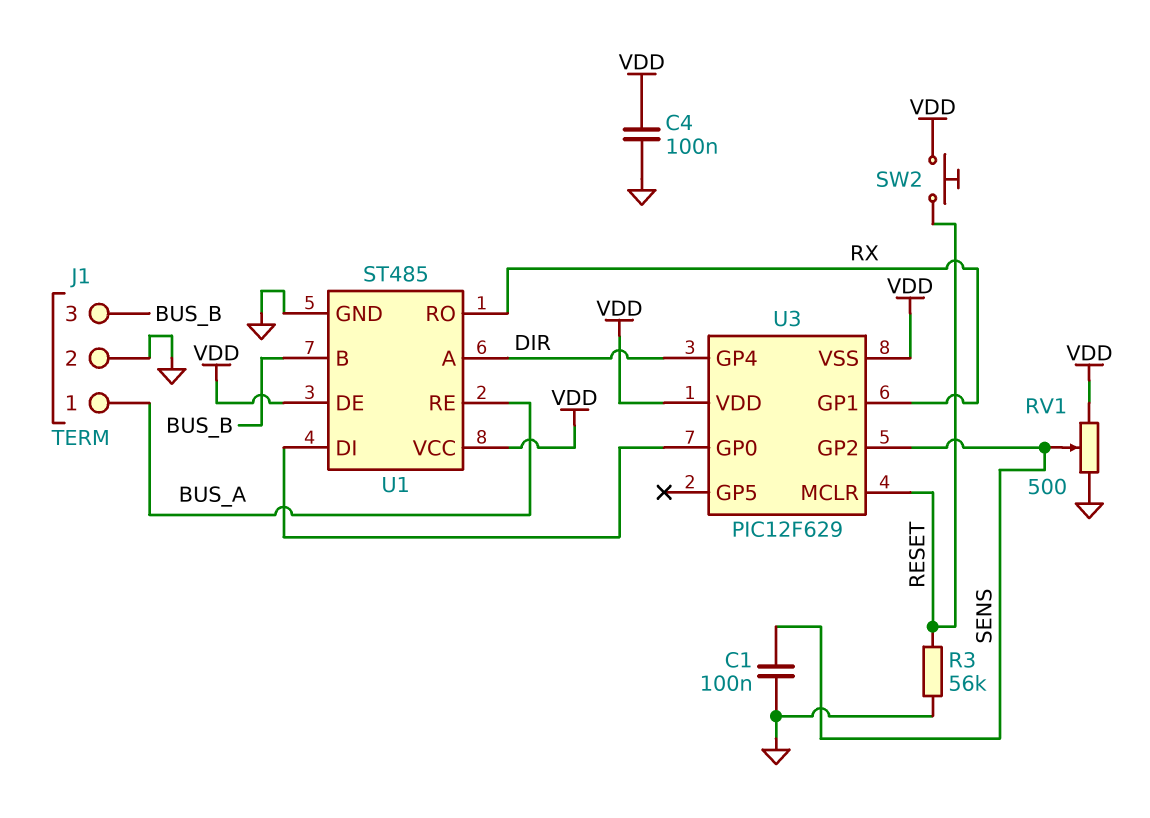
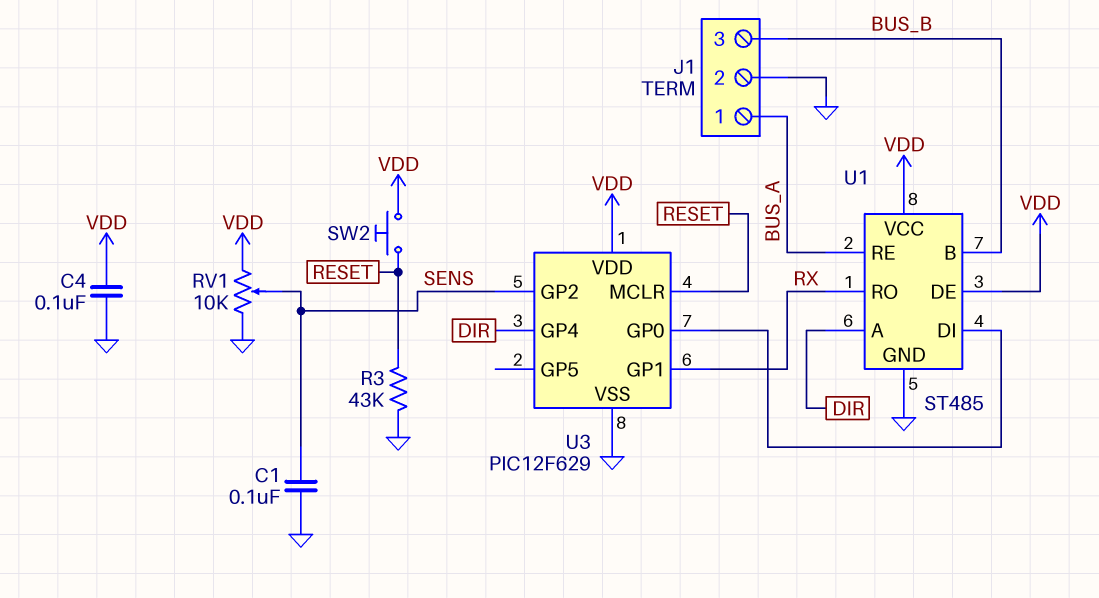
R3: 56k (GND, RESET) -> 43k (GND, RESET)
RV1: 500 (GND, VDD, wiper SENS) -> 10k (GND, VDD, wiper SENS)
U3 pin VSS: VDD -> GND

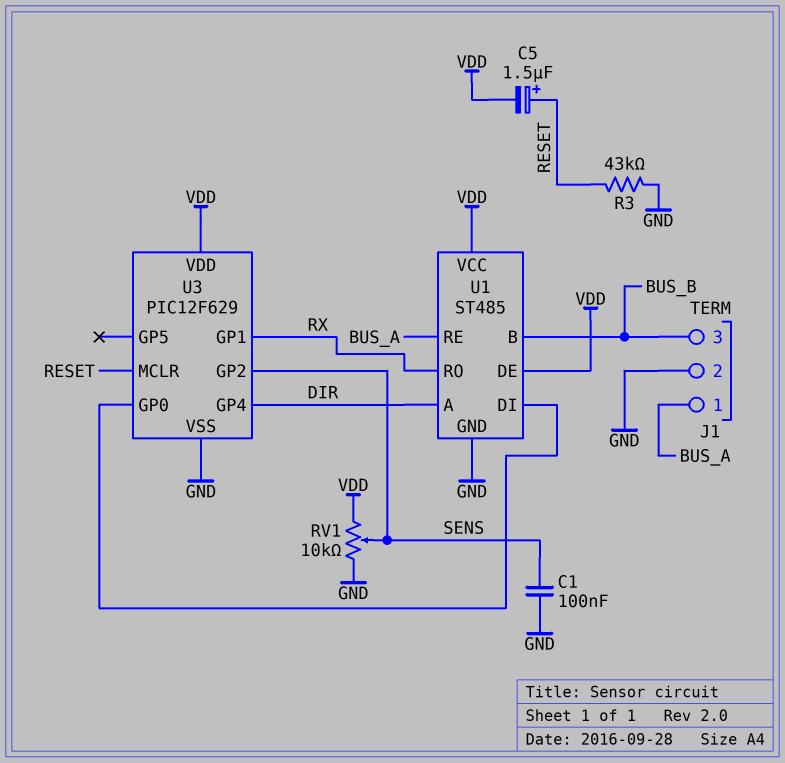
C4: 100nF (GND, VDD) -> none
C5: none -> 1.5uF (plus RESET, minus VDD)
SW2: button (RESET, VDD) -> none

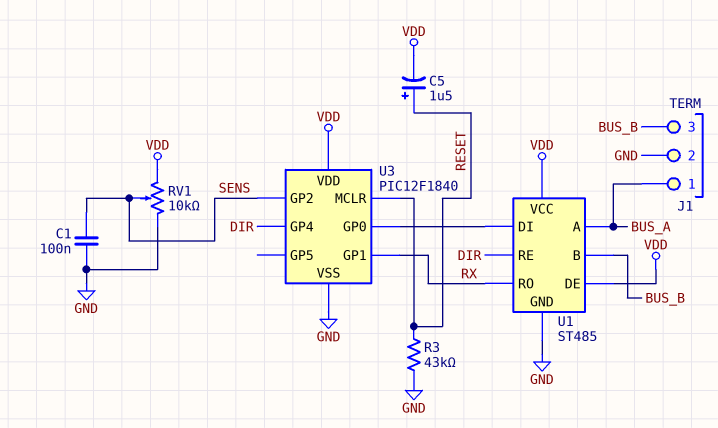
U1 pin A: DIR -> BUS_A
U1 pin RE: BUS_A -> DIR
U3: PIC12F629 -> PIC12F1840

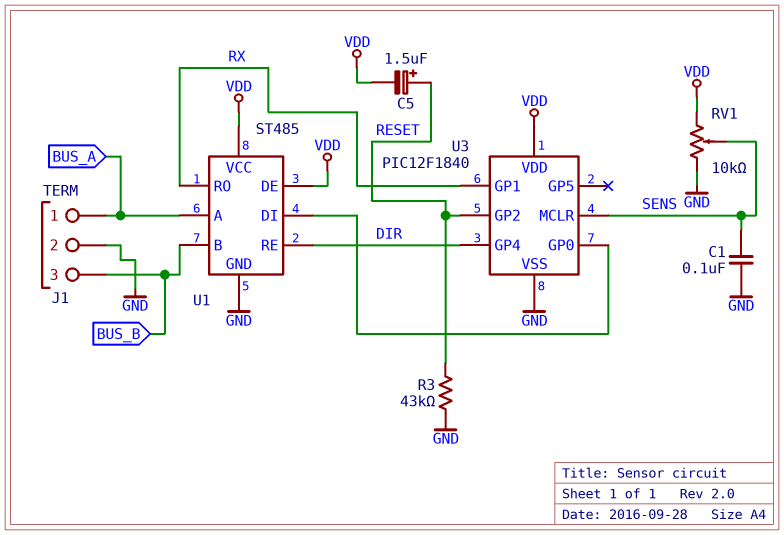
U3 pin GP2: SENS -> RESET
U3 pin MCLR: RESET -> SENS

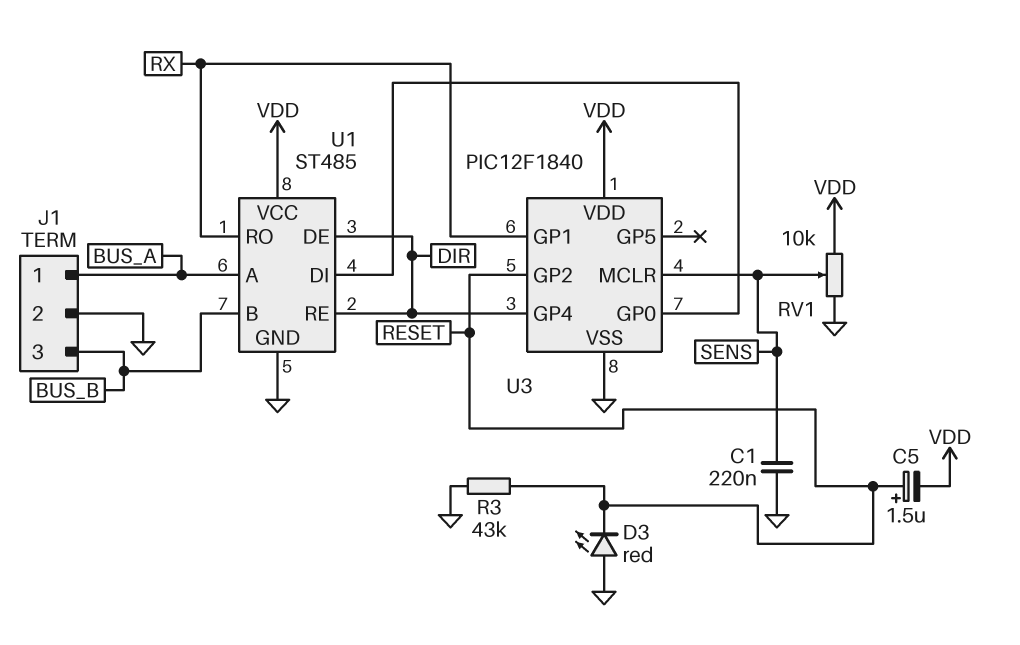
C1: 100nF (GND, SENS) -> 220nF (GND, SENS)
D3: none -> LED red (A GND, K RESET)
U1 pin DE: VDD -> DIR

